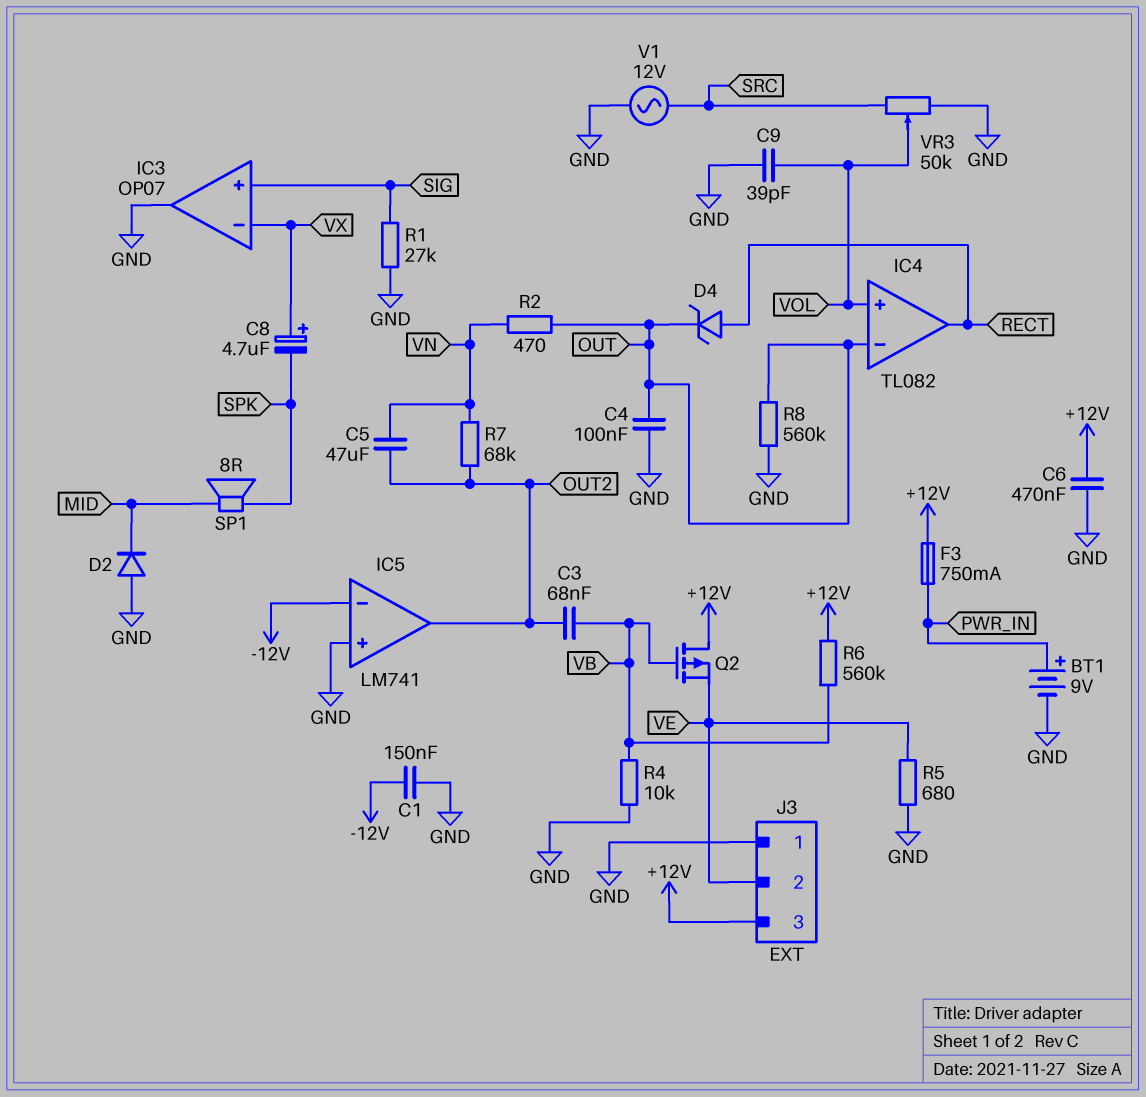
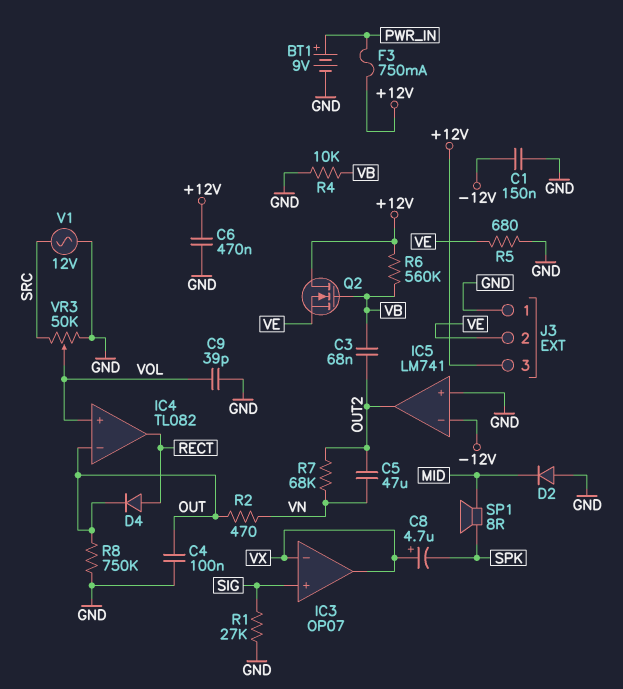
D4: zener (A RECT, K OUT) -> diode (A RECT, K OUT)
IC3 pin out: GND -> VX
Q2: PMOS (G VB, D +12V, S VE) -> NMOS (G VB, D +12V, S VE)
R8: 560k (GND, OUT) -> 750k (GND, OUT)

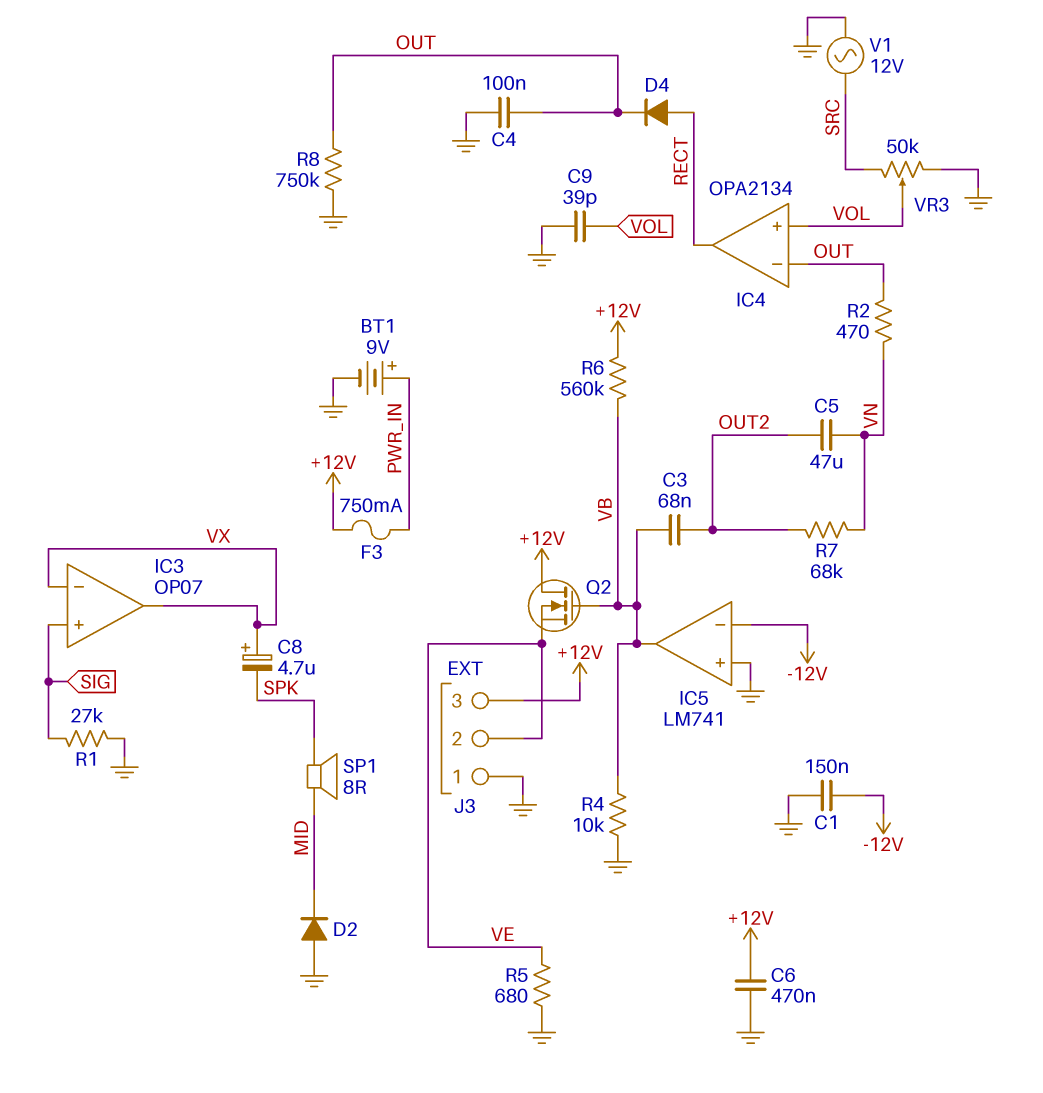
IC4: TL082 -> OPA2134
IC5 pin out: OUT2 -> VB

